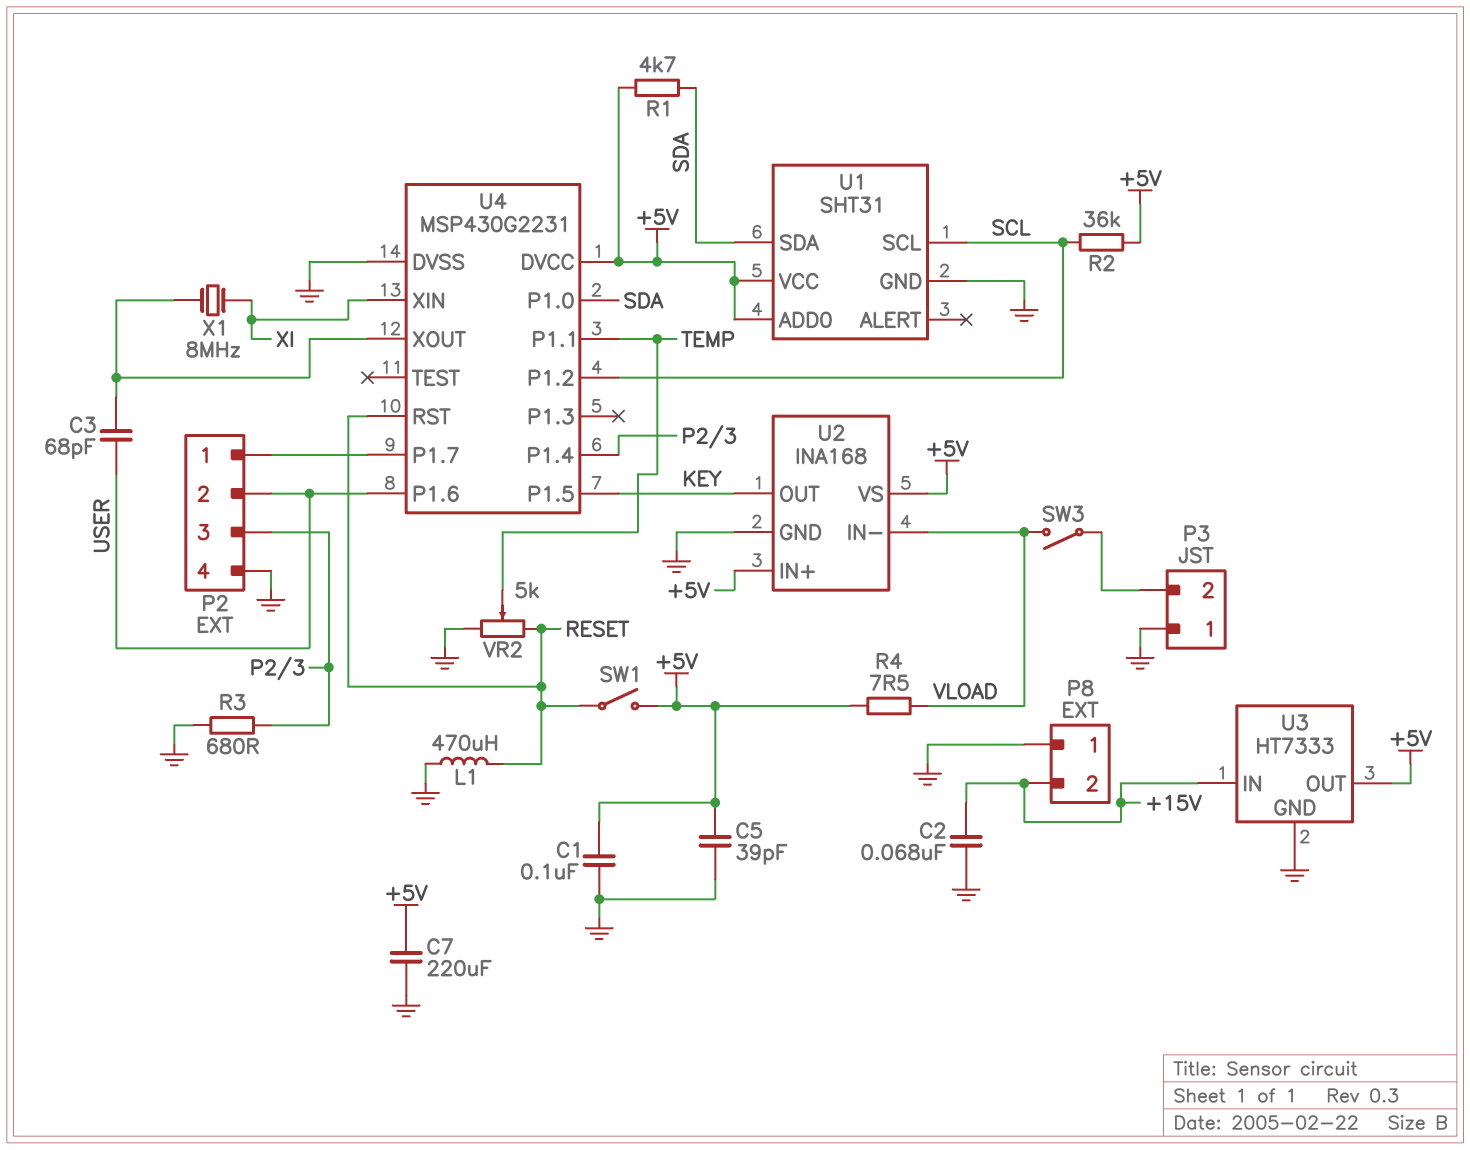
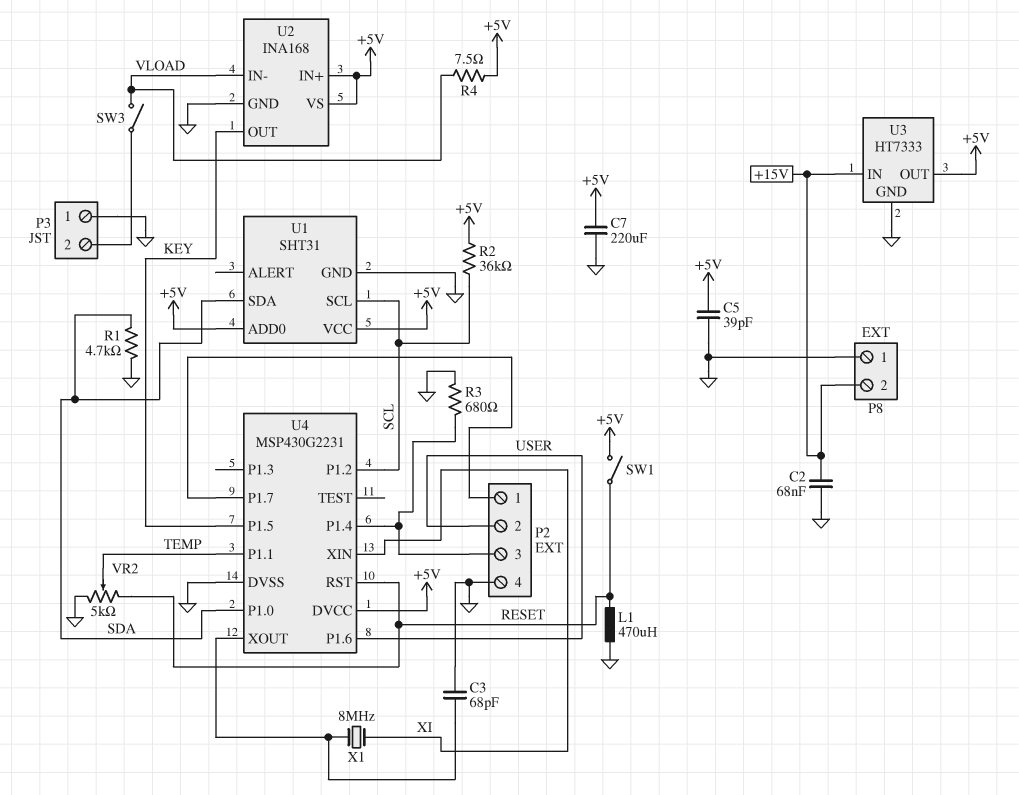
C1: 100nF (+5V, GND) -> none
C3: 68pF (U4/XOUT, USER) -> 68pF (GND, U4/XOUT)
R1: 4.7k (+5V, SDA) -> 4.7k (GND, SDA)

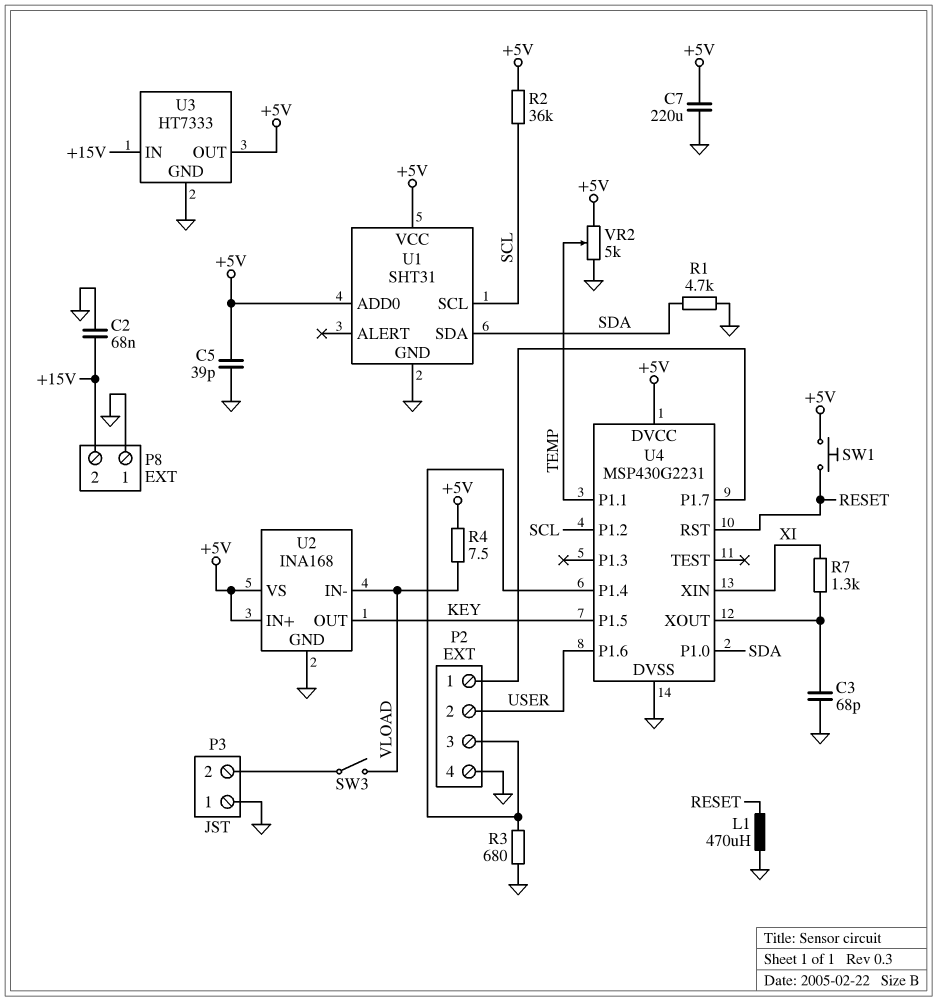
R7: none -> 1.3k (U4/XOUT, XI)
SW1: switch (+5V, RESET) -> button (+5V, RESET)
VR2: 5k (GND, RESET, wiper TEMP) -> 5k (+5V, GND, wiper TEMP)
X1: 8MHz (U4/XOUT, XI) -> none

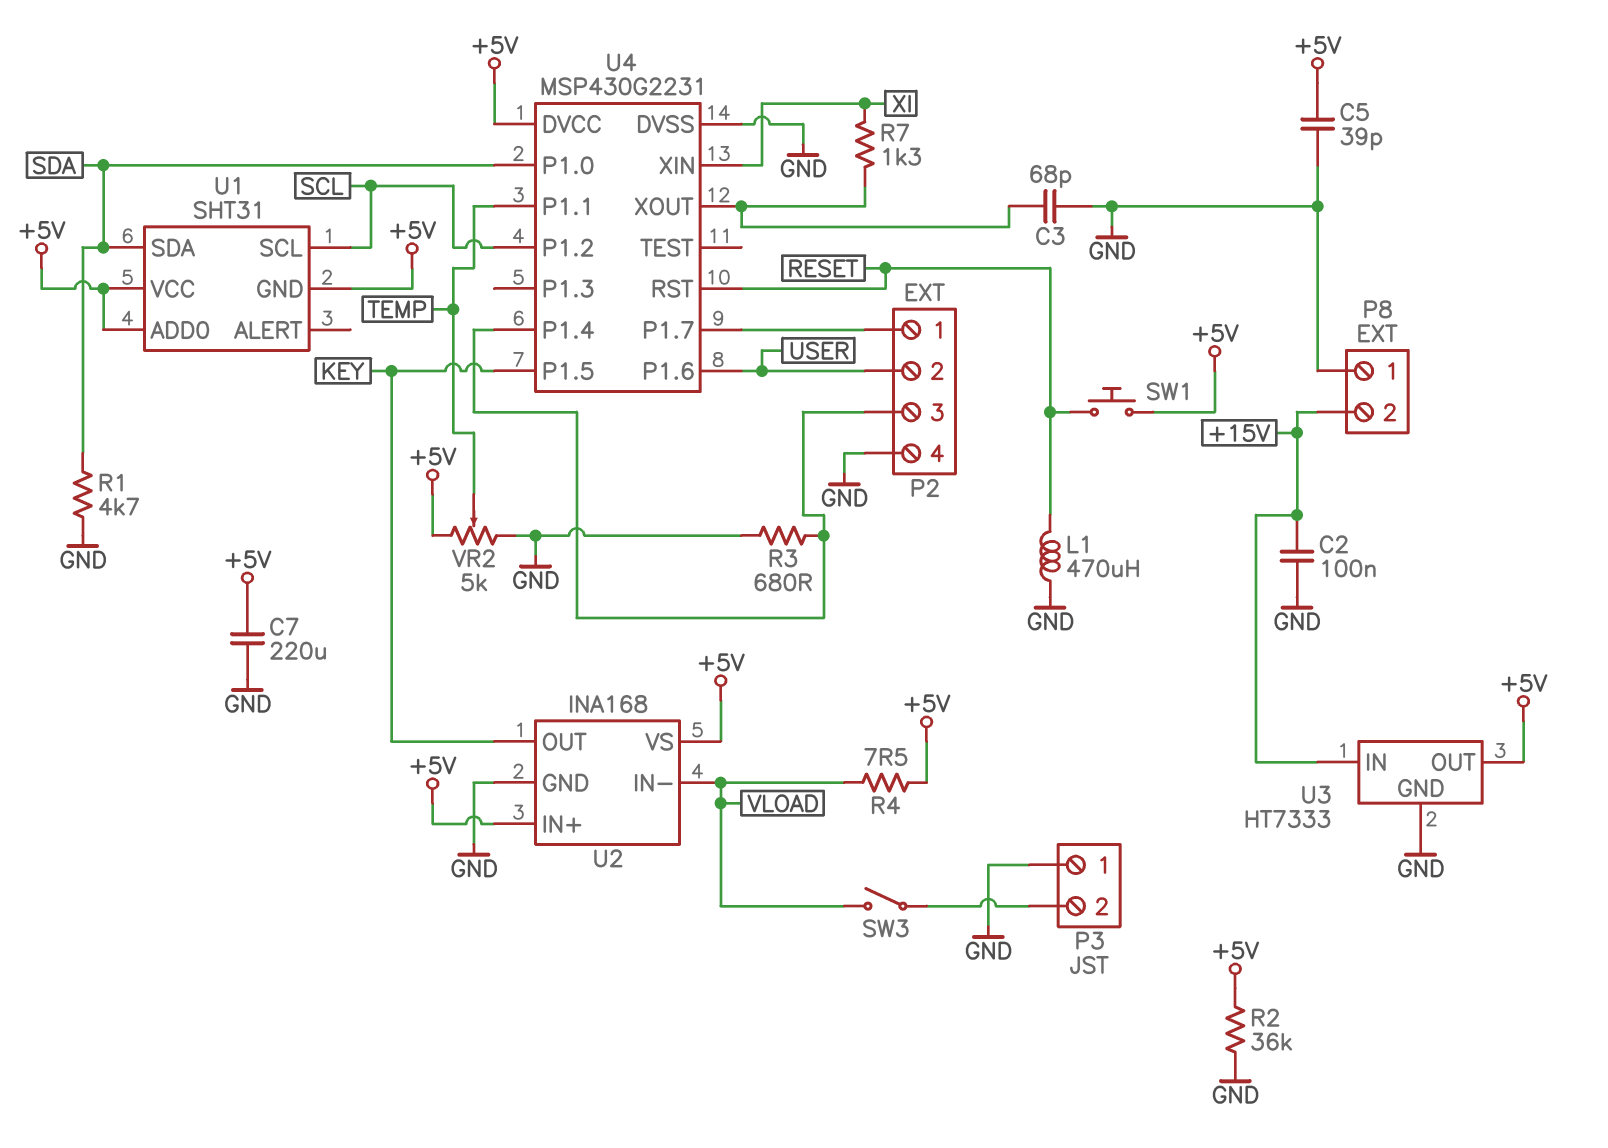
C2: 68nF (+15V, GND) -> 100nF (+15V, GND)
R2: 36k (+5V, SCL) -> 36k (+5V, GND)
U1 pin GND: GND -> +5V

